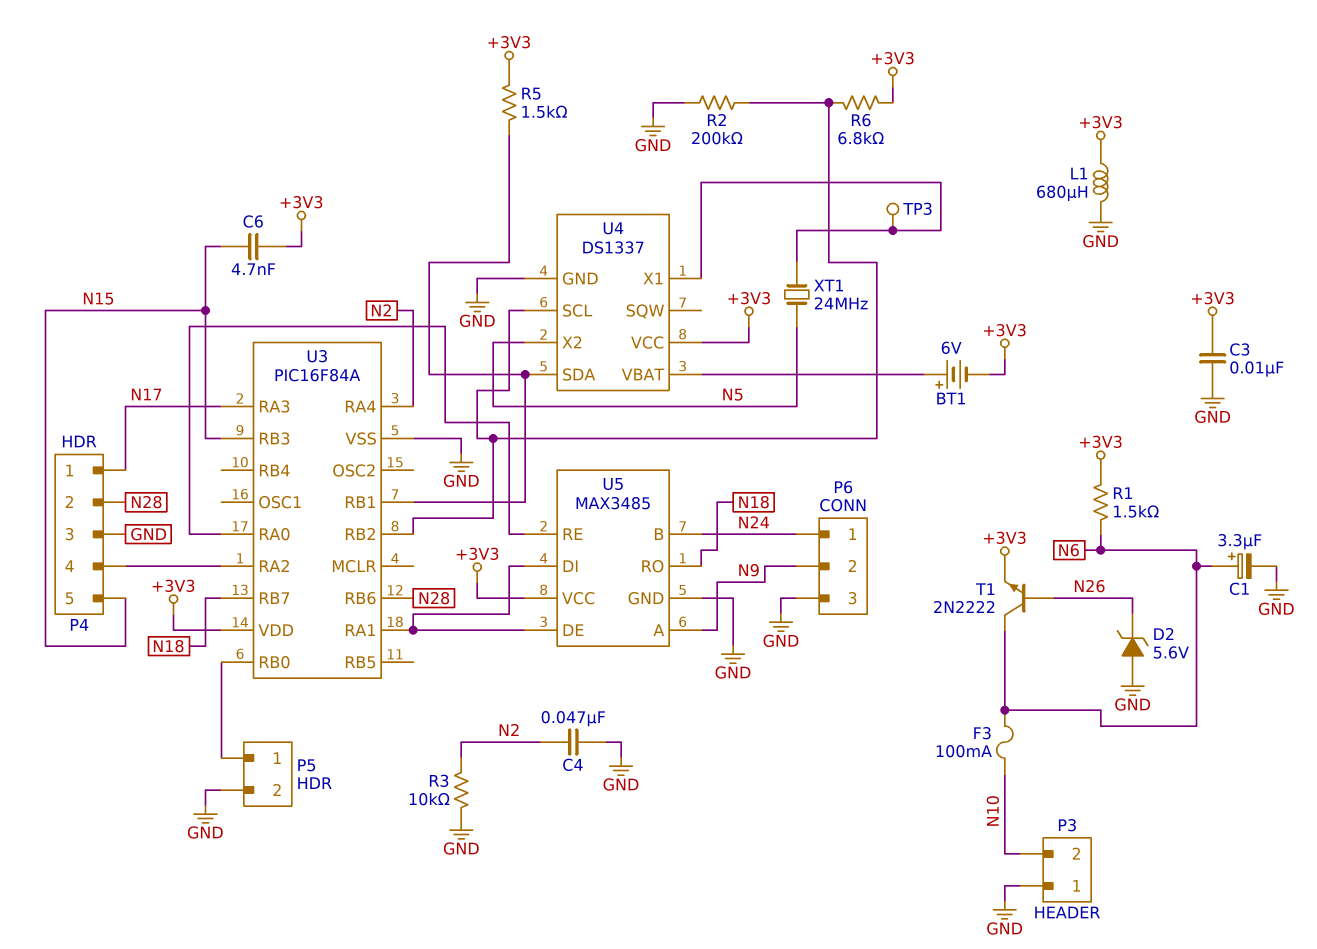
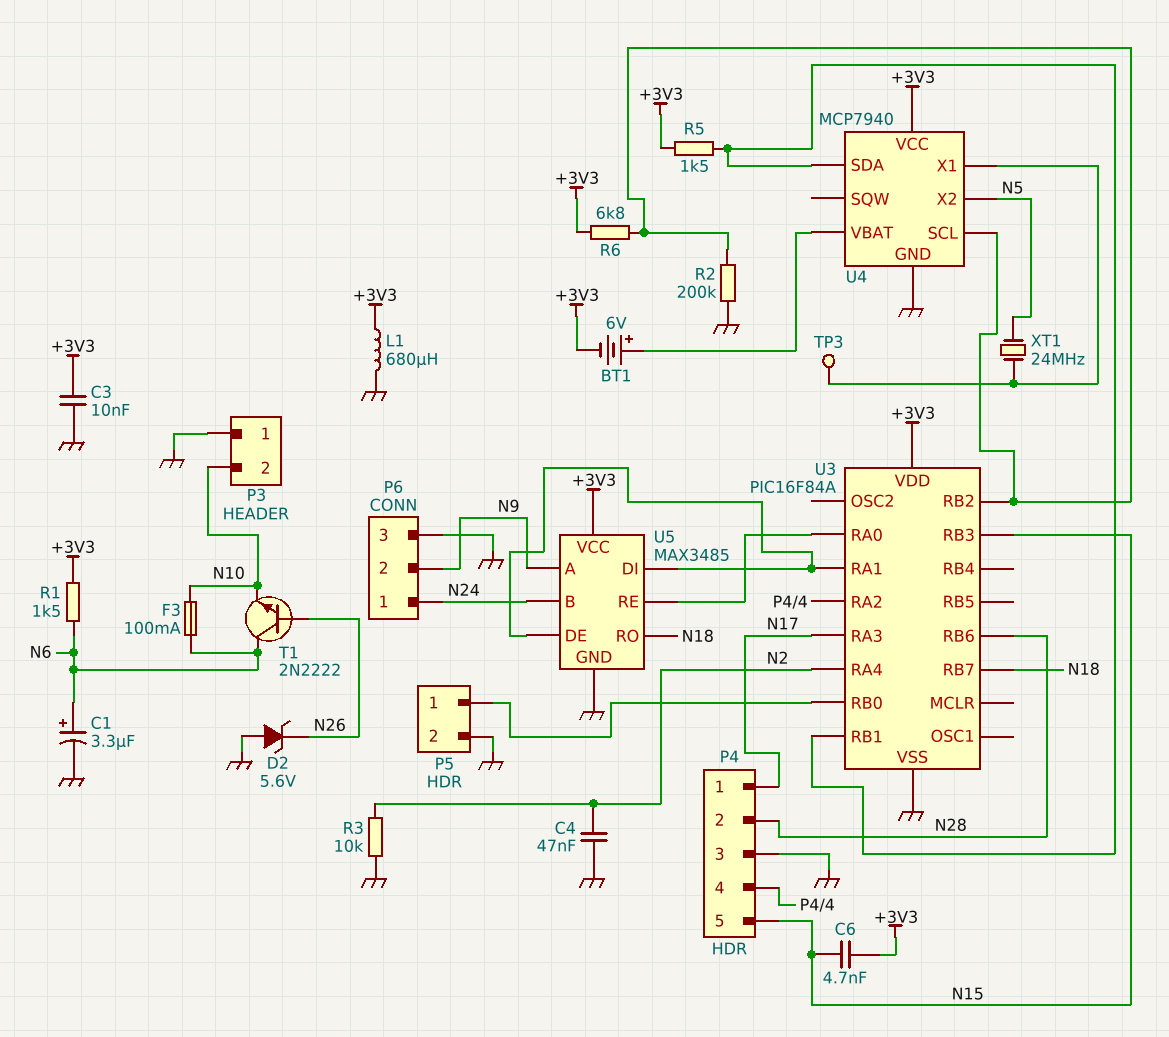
T1: NPN 2N2222 (B N26, C N6, E +3V3) -> NPN 2N2222 (B N26, C N6, E N10)
U4: DS1337 -> MCP7940

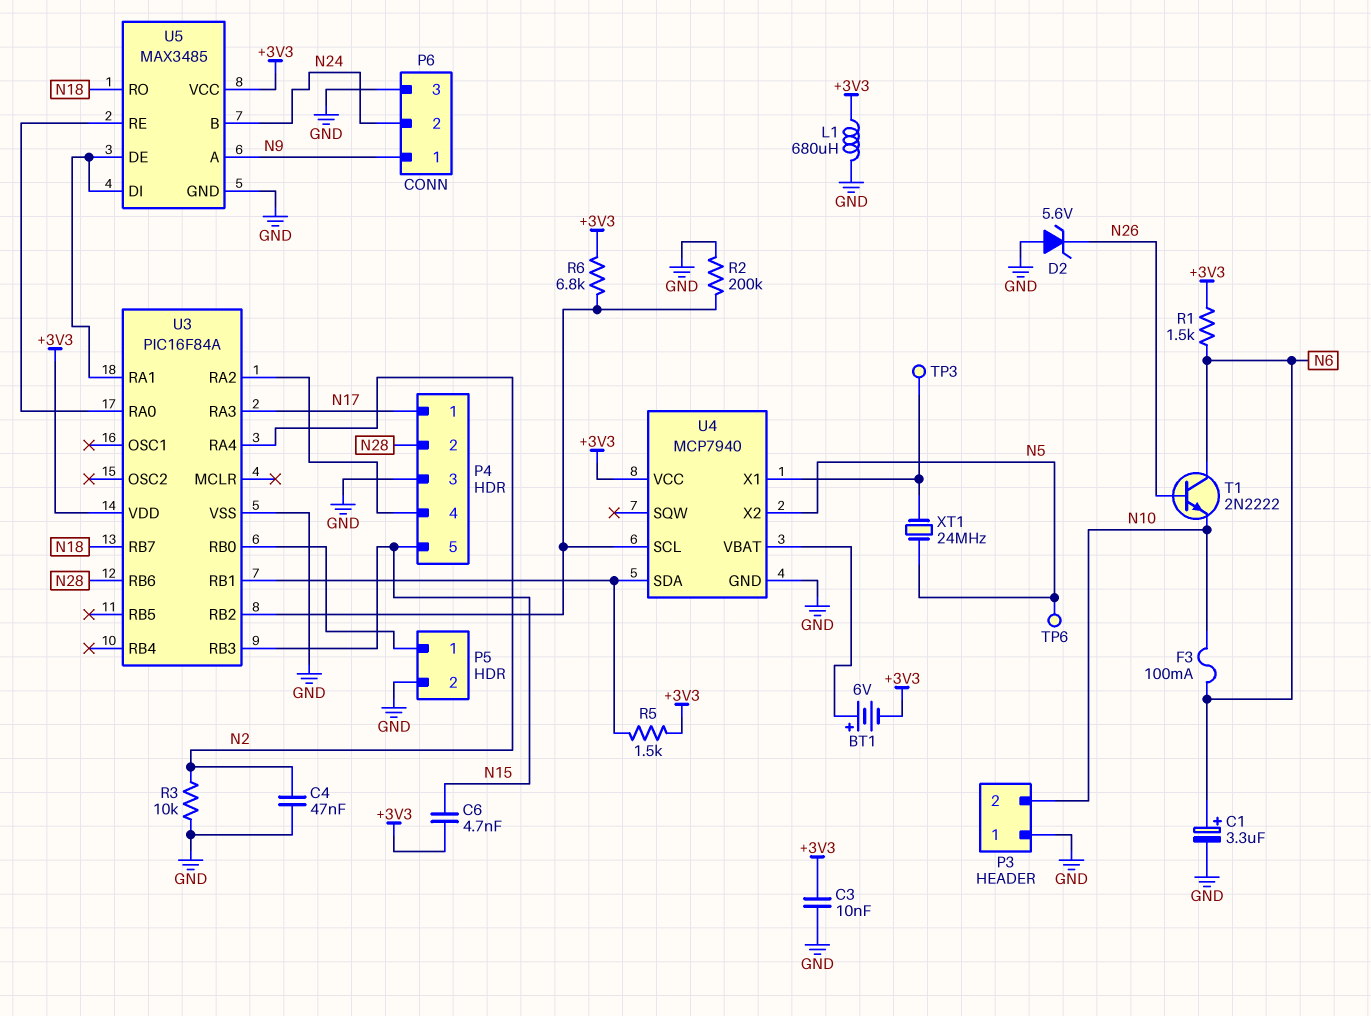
P6 pin 1: N24 -> N9
P6 pin 2: N9 -> N24
TP6: none -> test point (N5)

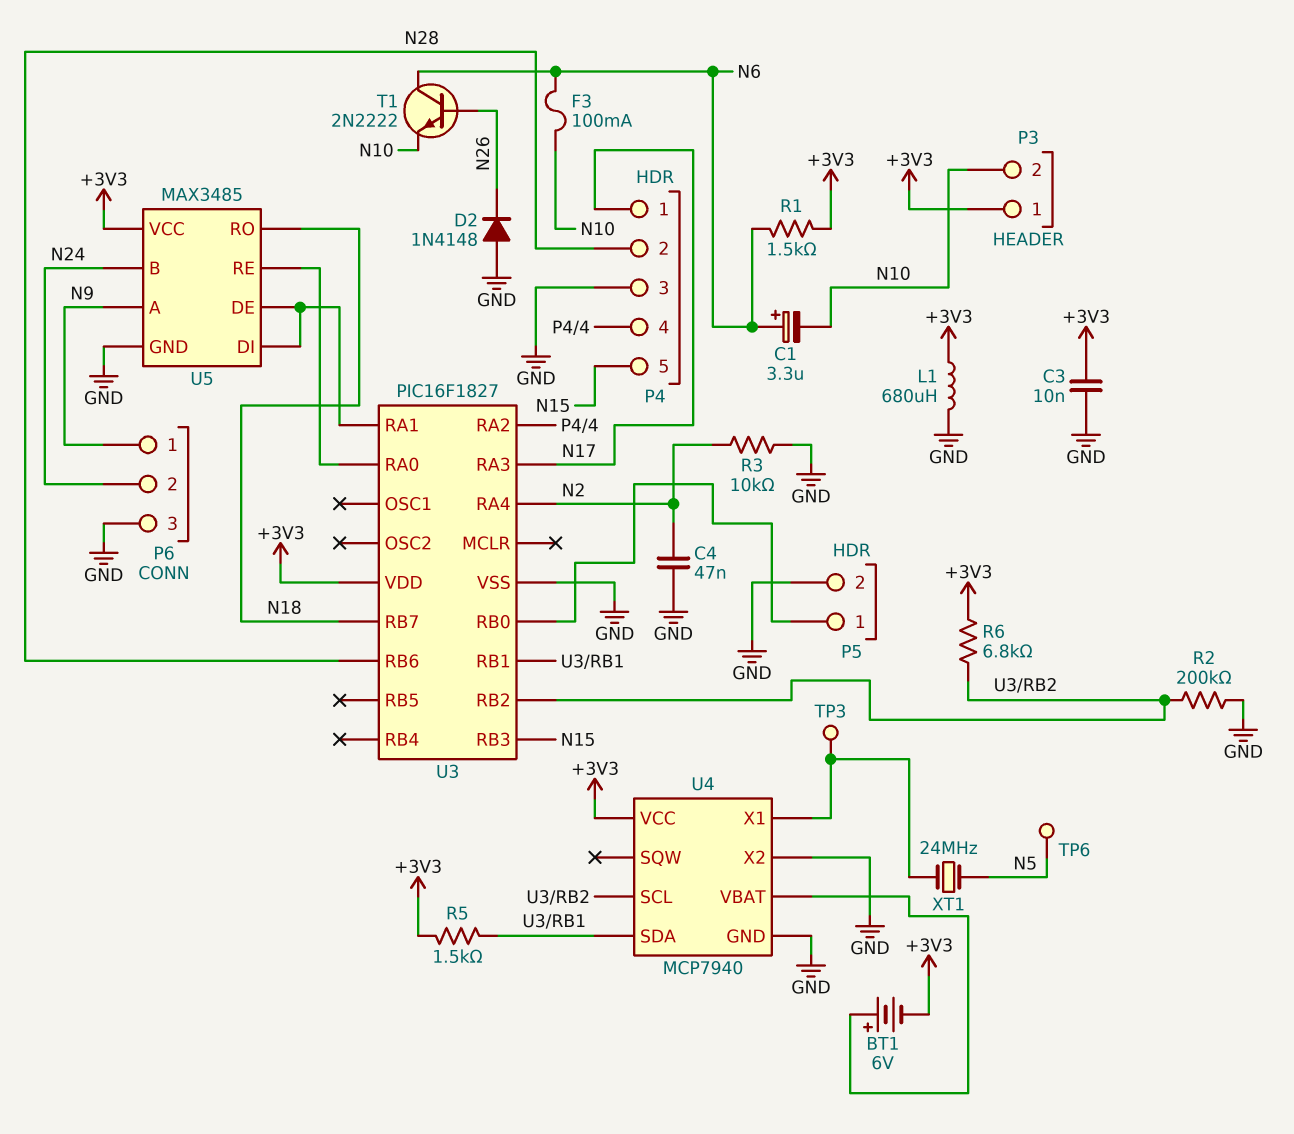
C1: 3.3uF (plus N6, minus GND) -> 3.3uF (plus N6, minus N10)
C6: 4.7nF (+3V3, N15) -> none
D2: zener 5.6V (A GND, K N26) -> diode 1N4148 (A GND, K N26)
P3 pin 1: GND -> +3V3
U3: PIC16F84A -> PIC16F1827
U4 pin X2: N5 -> GND

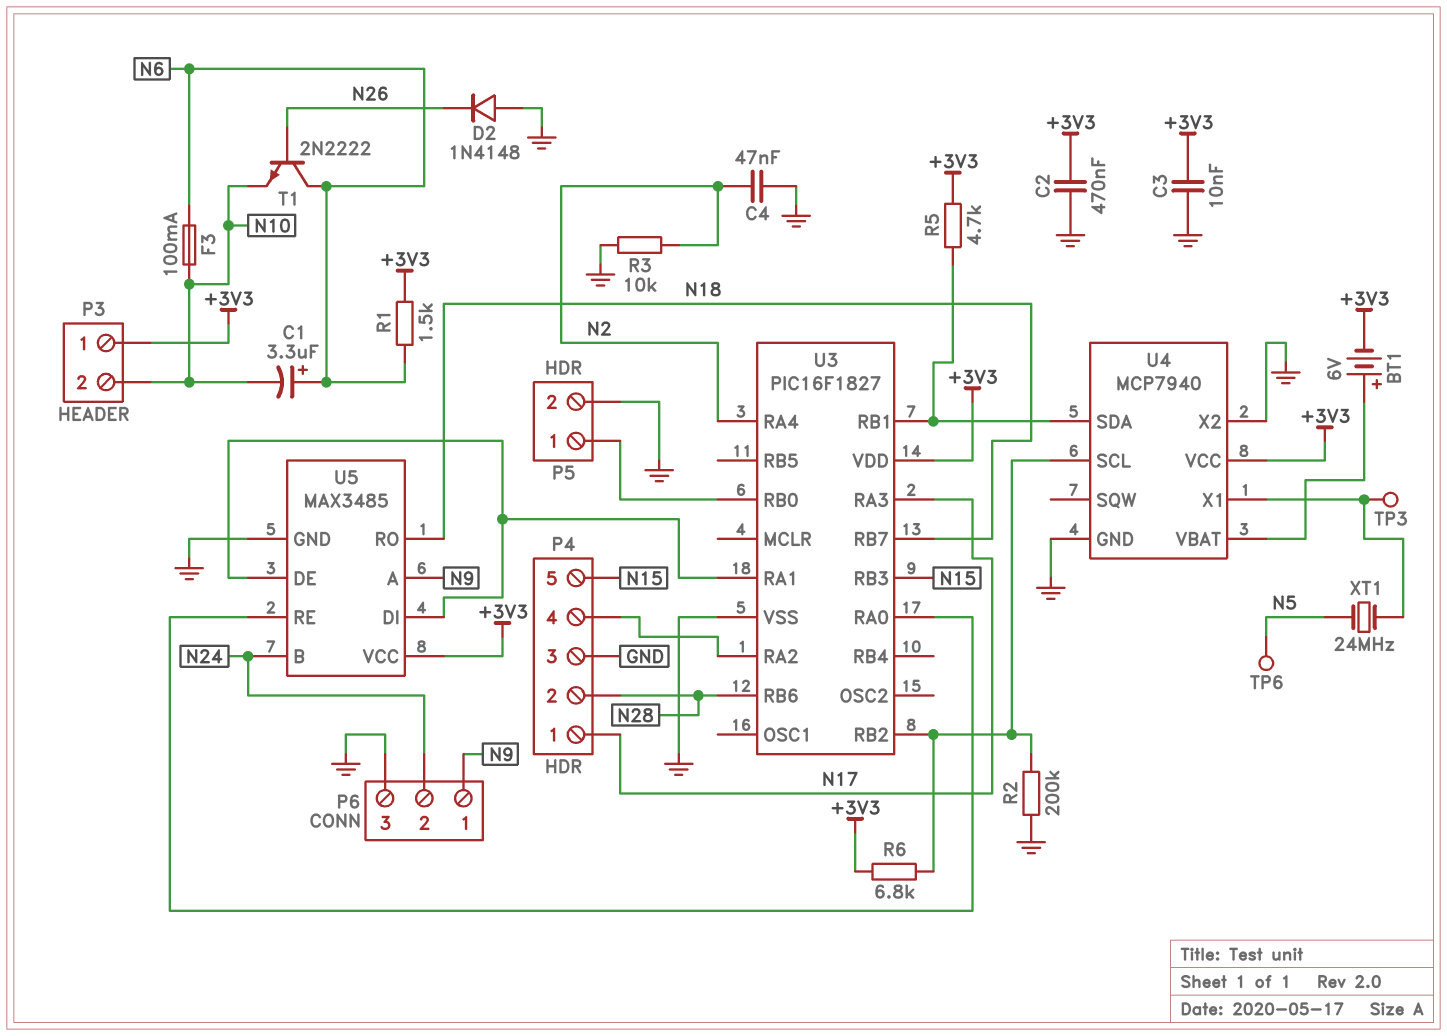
C2: none -> 470nF (+3V3, GND)
L1: 680uH (+3V3, GND) -> none
R5: 1.5k (+3V3, U3/RB1) -> 4.7k (+3V3, U3/RB1)

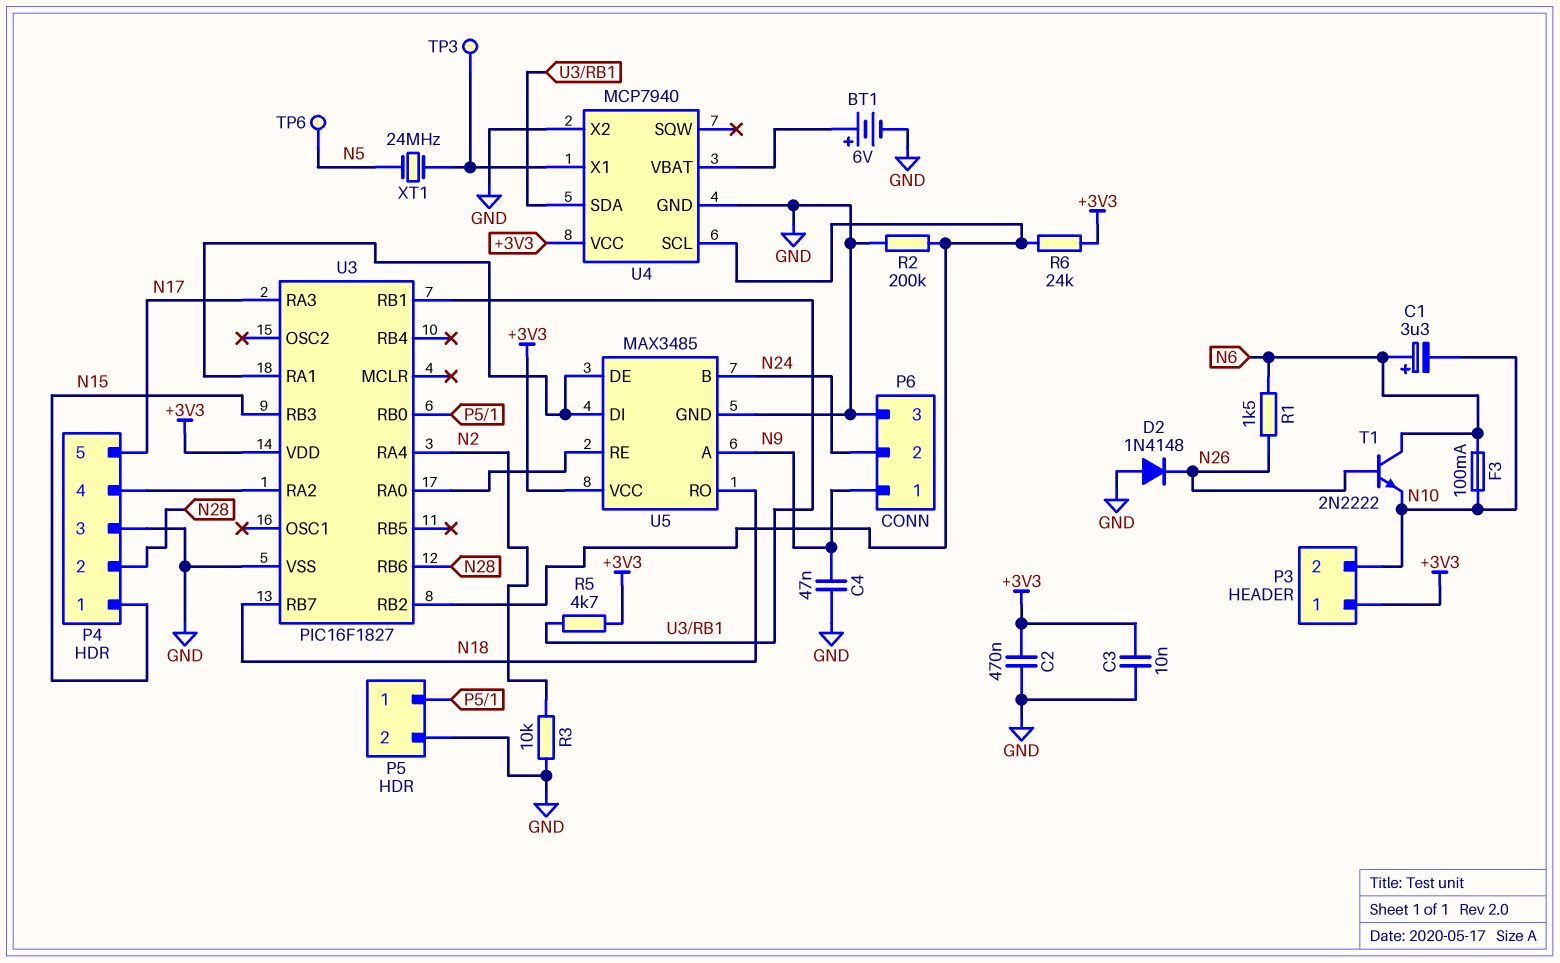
BT1: 6V (plus U4/VBAT, minus +3V3) -> 6V (plus U4/VBAT, minus GND)
C4: 47nF (GND, N2) -> 47nF (GND, N9)
P4 pin 1: N17 -> N15
P4 pin 5: N15 -> N17
R1: 1.5k (+3V3, N6) -> 1.5k (N6, N26)
R6: 6.8k (+3V3, U3/RB2) -> 24k (+3V3, U3/RB2)

